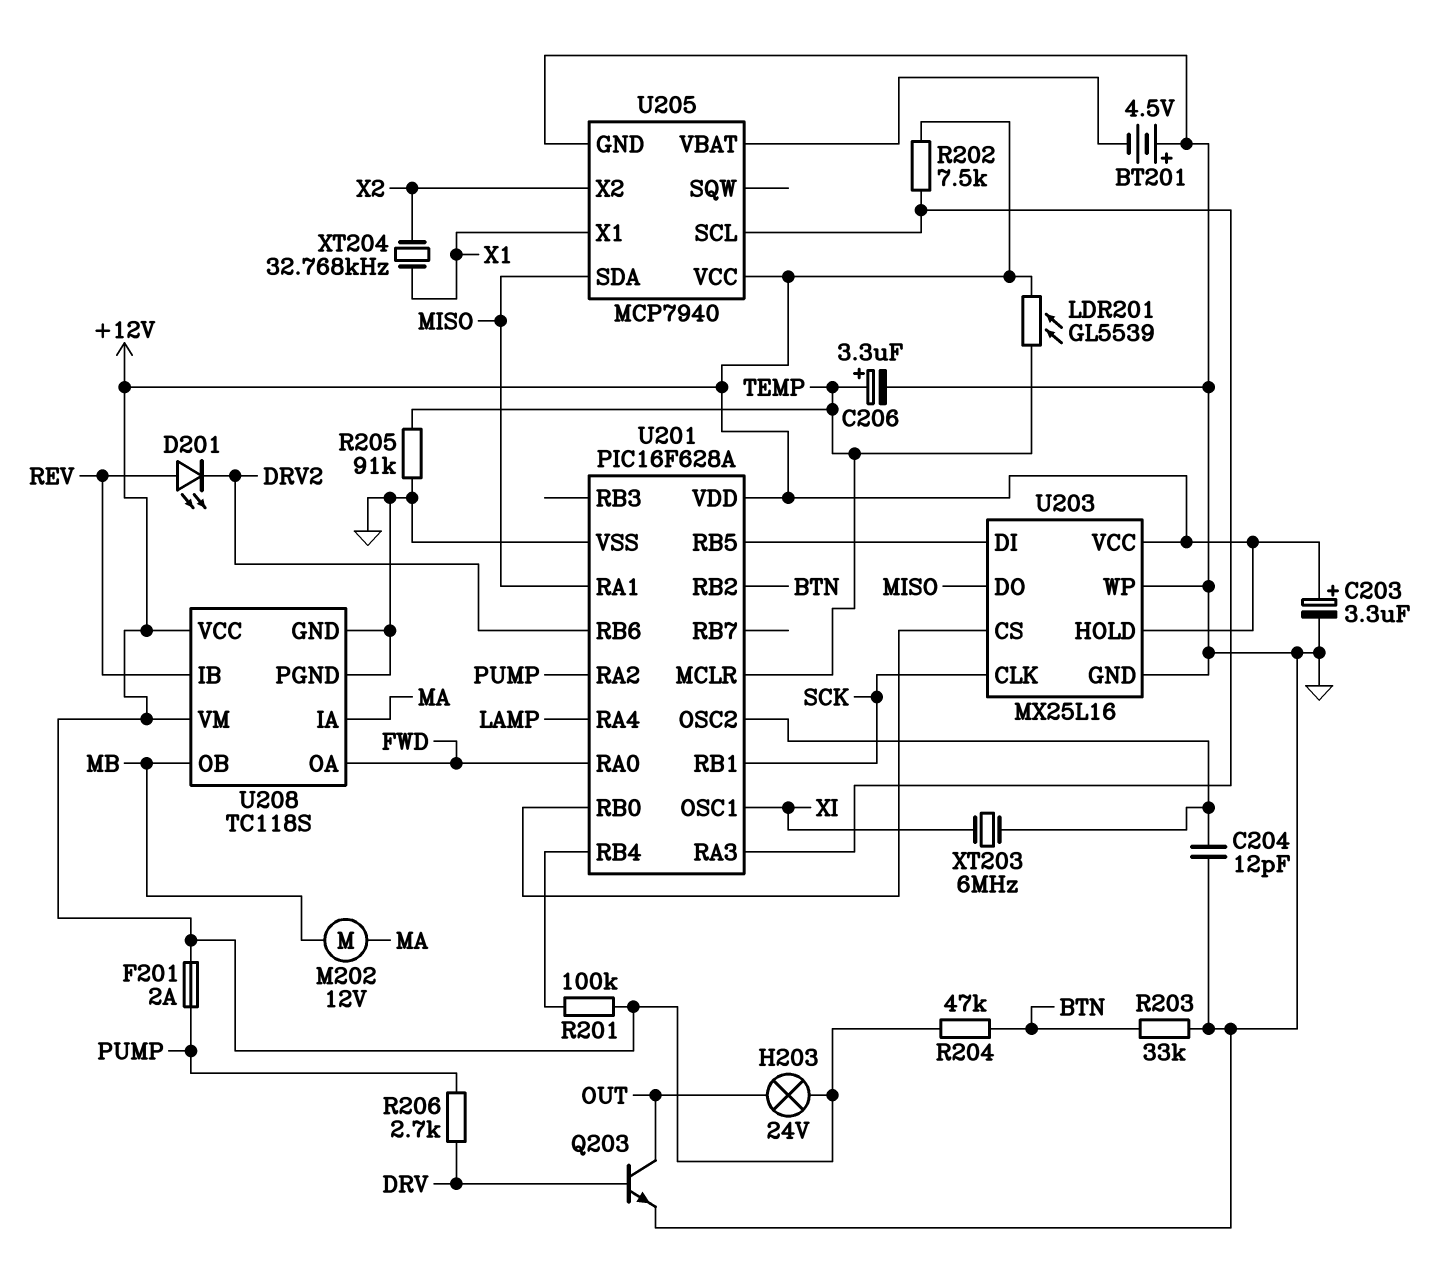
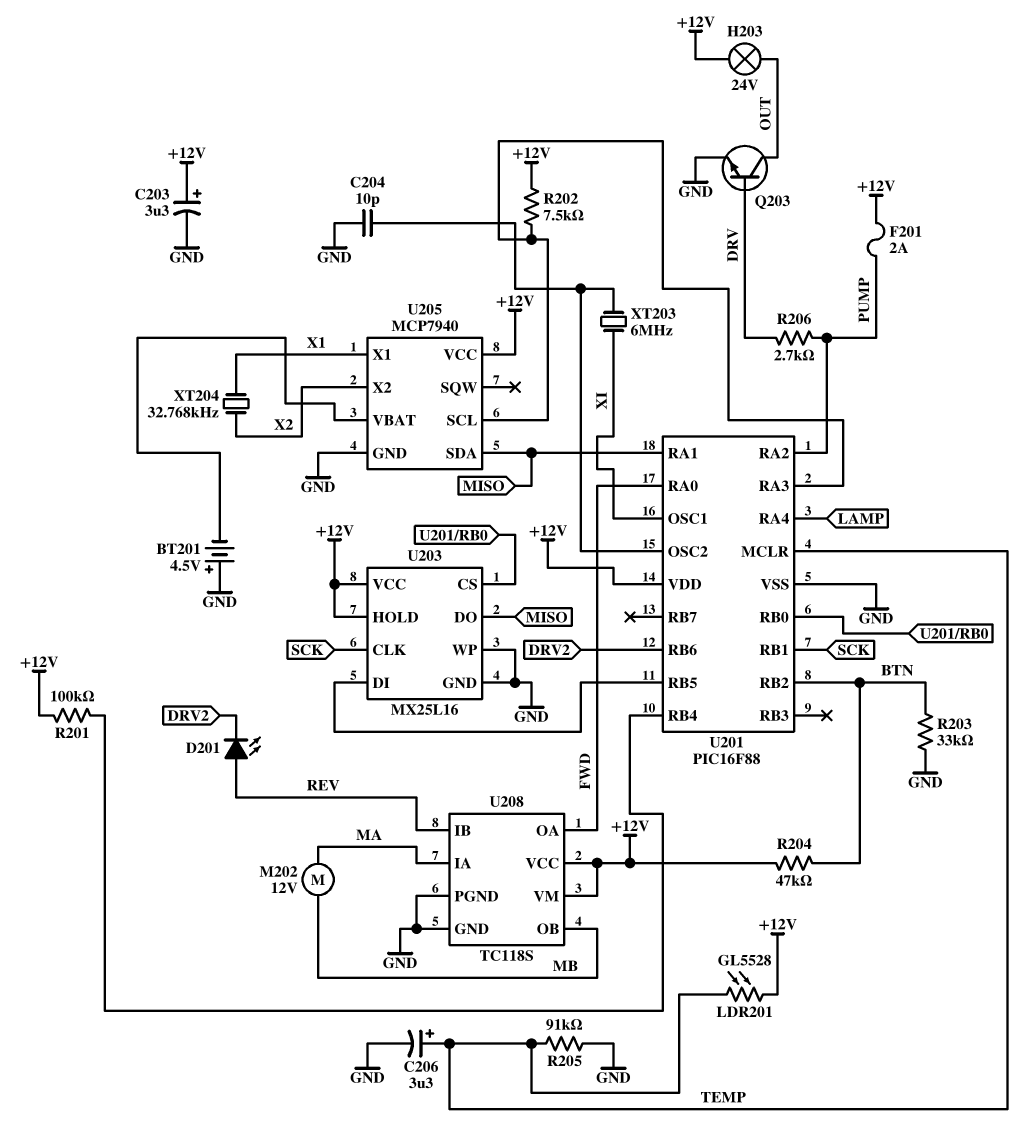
C204: 12pF (GND, U201/OSC2) -> 10pF (GND, U201/OSC2)
LDR201: GL5539 (+12V, TEMP) -> GL5528 (+12V, TEMP)
U201: PIC16F628A -> PIC16F88

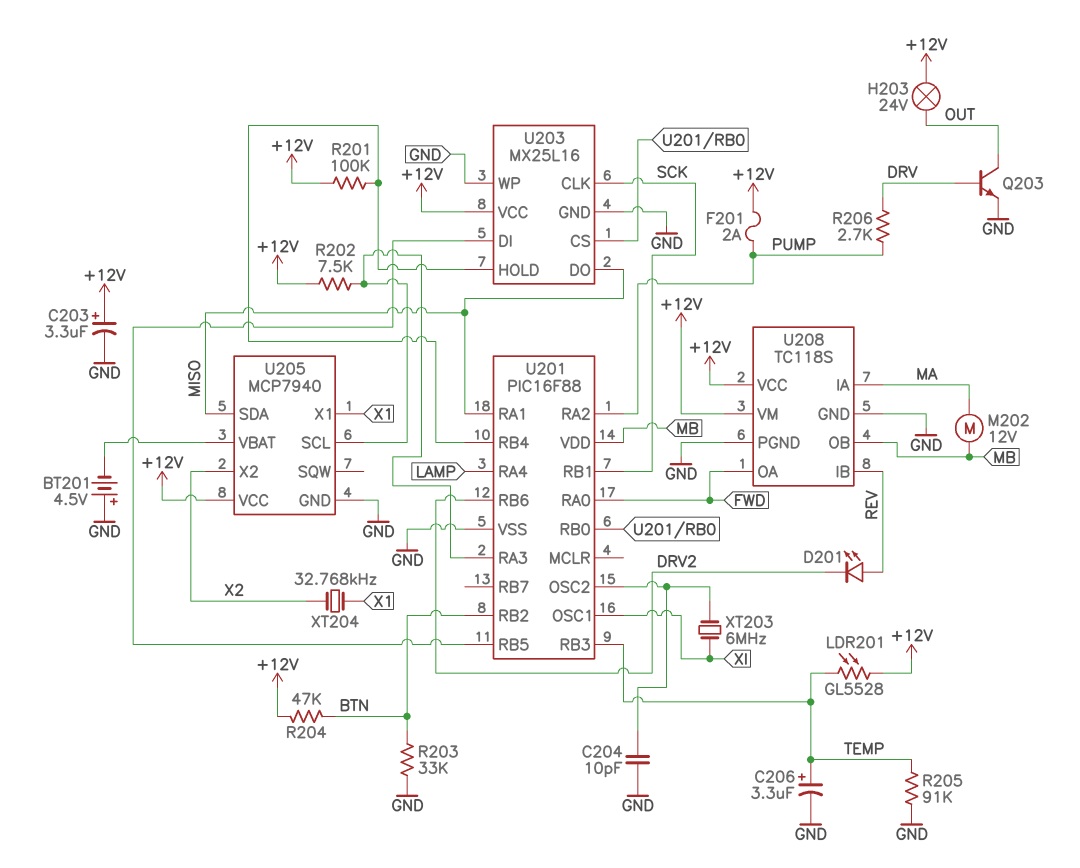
U201 pin MCLR: TEMP -> none
U201 pin RB3: none -> TEMP
U201 pin VDD: +12V -> MB
U203 pin HOLD: +12V -> U201/RB4

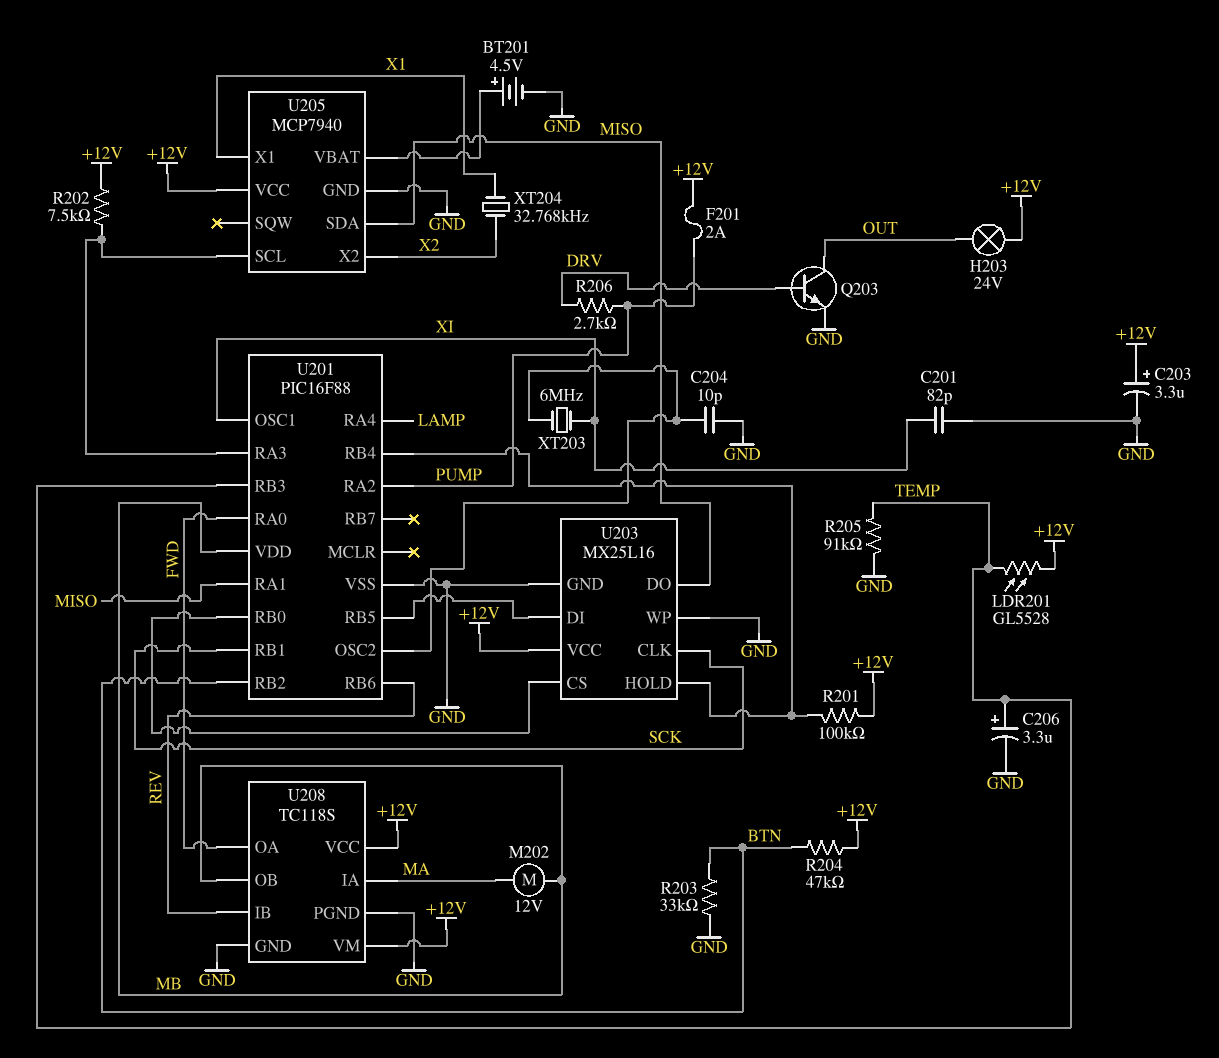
BT201: 4.5V (plus GND, minus U205/VBAT) -> 4.5V (plus U205/VBAT, minus GND)
C201: none -> 82pF (GND, XI)
D201: LED (A REV, K DRV2) -> none
U201 pin RB6: DRV2 -> REV

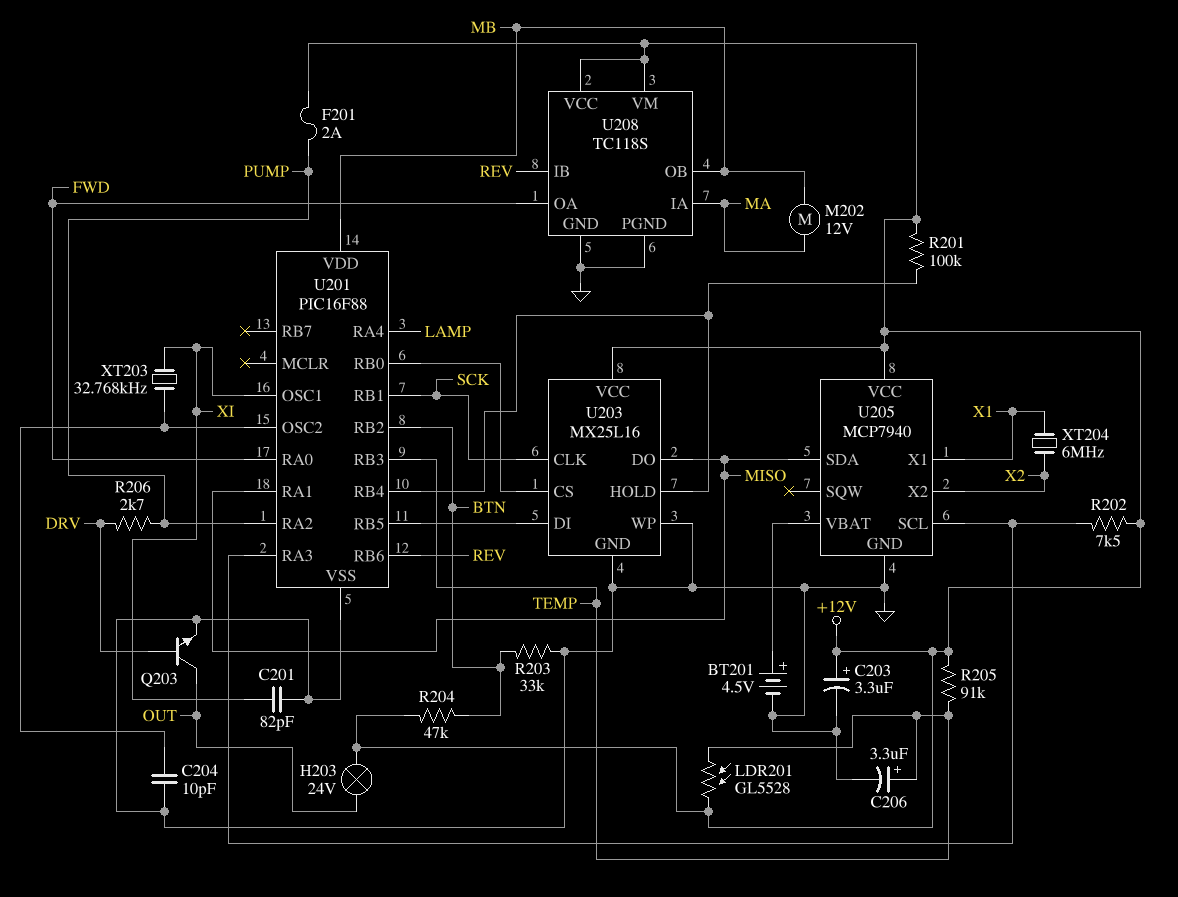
R205: 91k (GND, TEMP) -> 91k (+12V, TEMP)
XT203: 6MHz (U201/OSC2, XI) -> 32.768kHz (U201/OSC2, XI)
XT204: 32.768kHz (X1, X2) -> 6MHz (X1, X2)

